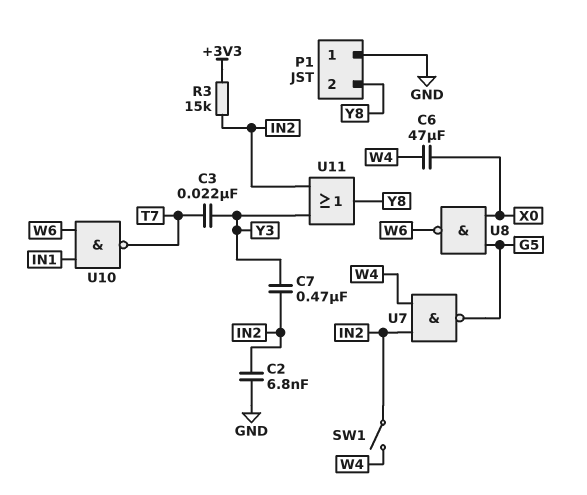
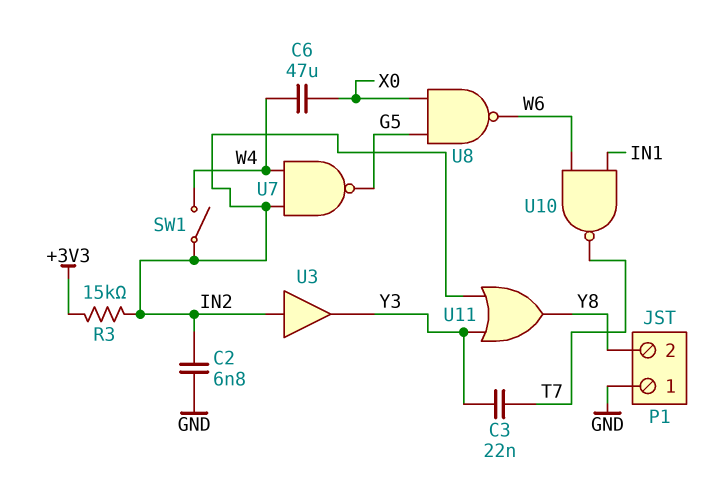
C7: 470nF (IN2, Y3) -> none
U3: none -> buffer (in IN2, out Y3)

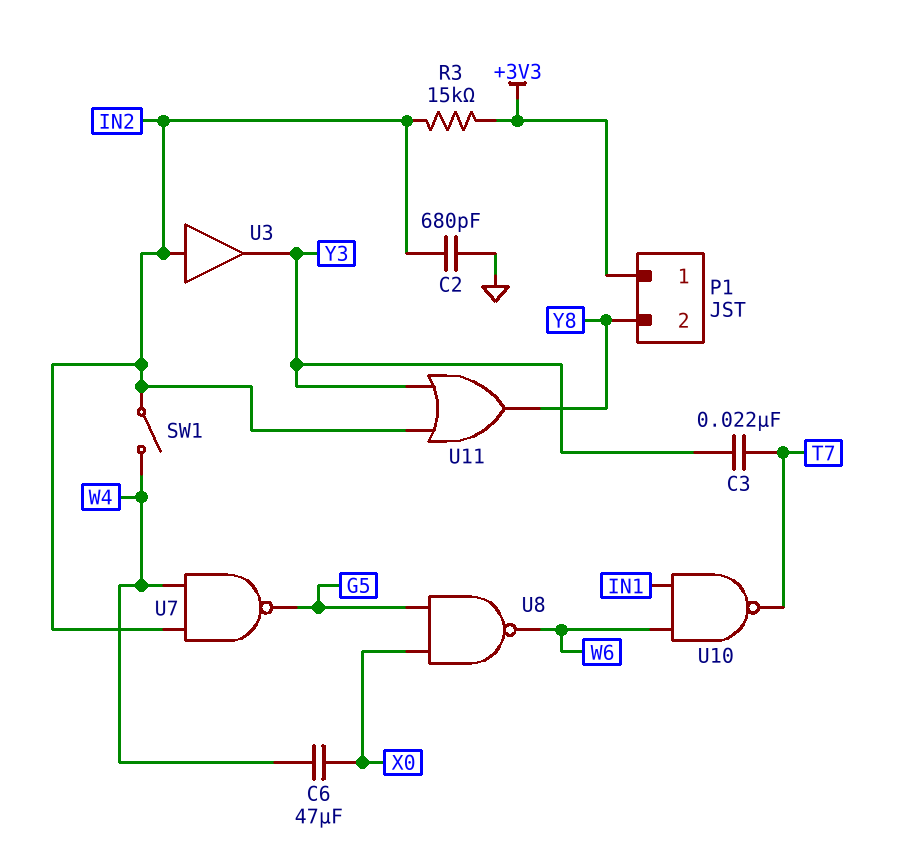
C2: 6.8nF (GND, IN2) -> 680pF (GND, IN2)
P1 pin 1: GND -> +3V3

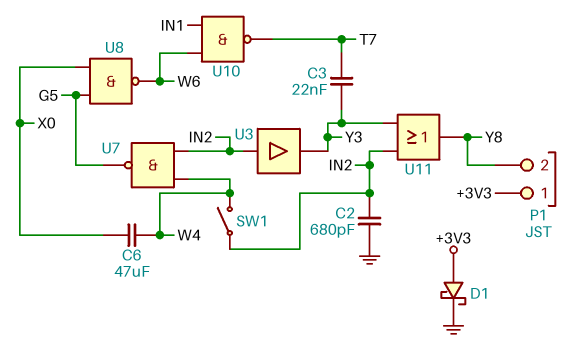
D1: none -> schottky (A +3V3, K GND)
R3: 15k (+3V3, IN2) -> none

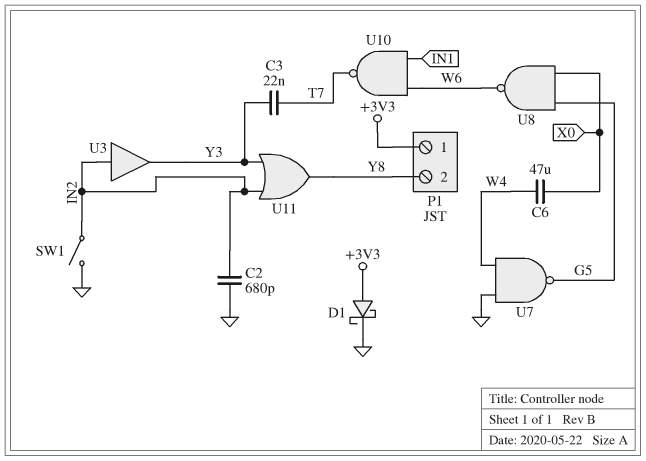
SW1: switch (IN2, W4) -> switch (GND, IN2)
U7: NAND (in IN2, in W4, out G5) -> NAND (in GND, in W4, out G5)

